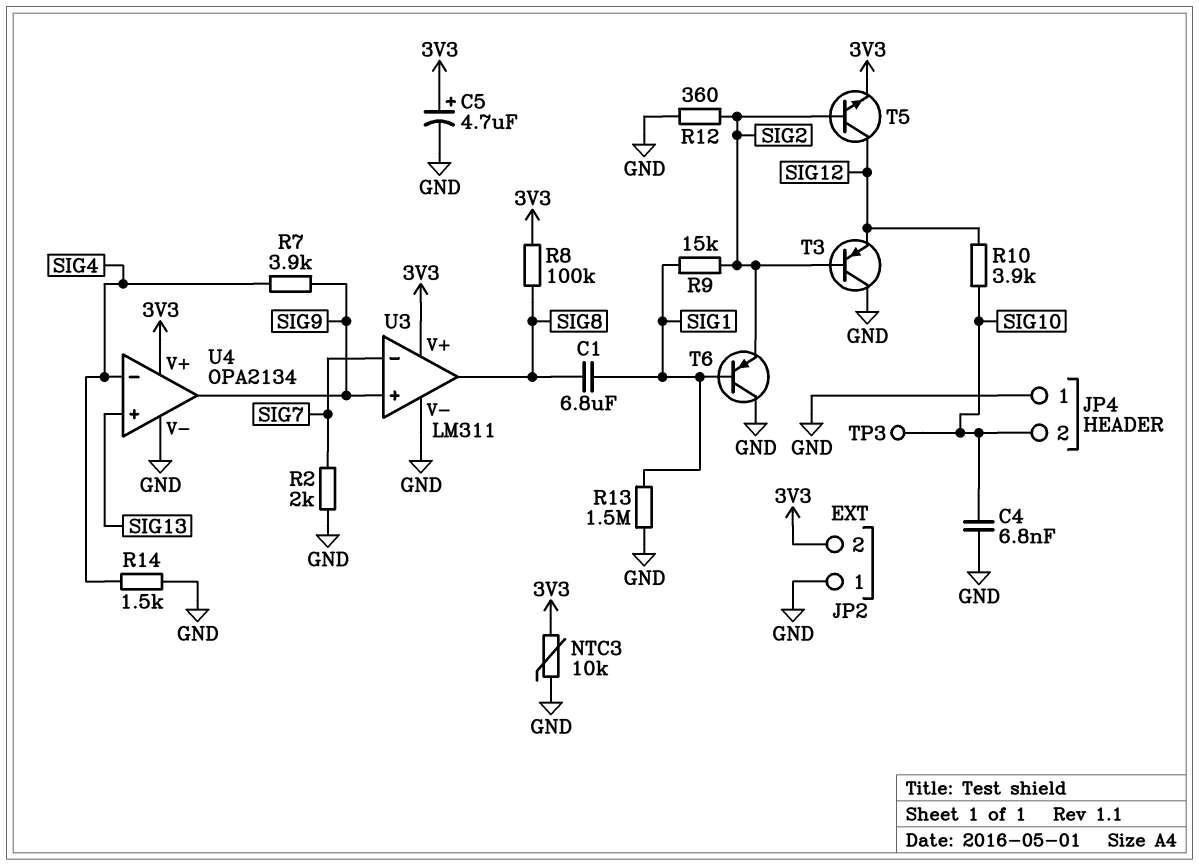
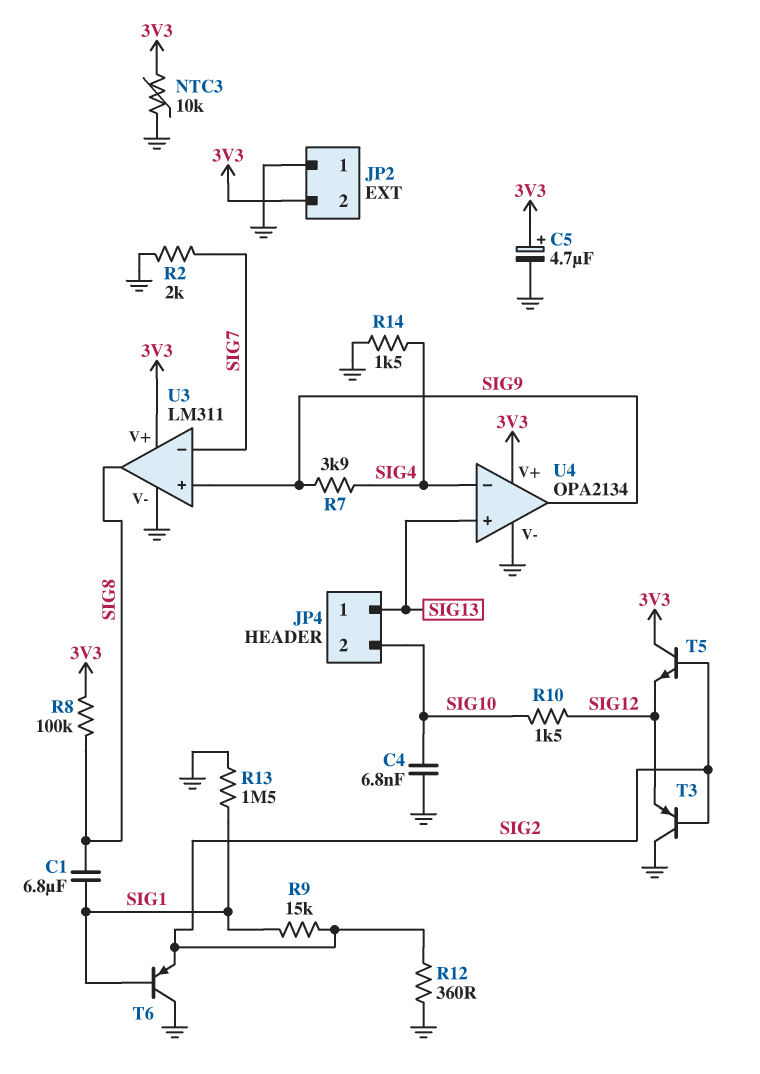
JP4 pin 1: GND -> SIG13
R10: 3.9k (SIG10, SIG12) -> 1.5k (SIG10, SIG12)
T5: NPN (B SIG2, C SIG12, E 3V3) -> NPN (B SIG2, C 3V3, E SIG12)
TP3: test point (SIG10) -> none

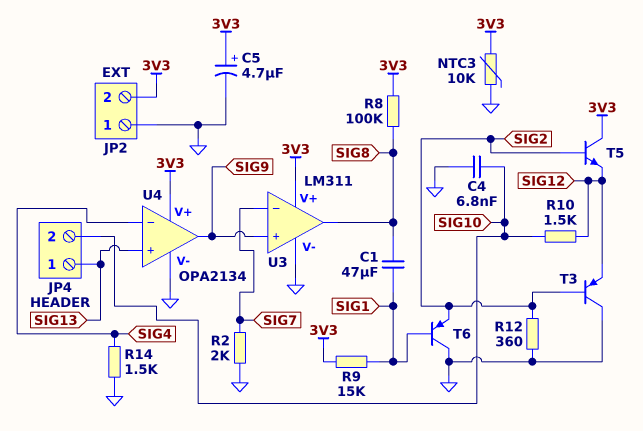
C1: 6.8uF (SIG1, SIG8) -> 47uF (SIG1, SIG8)
R7: 3.9k (SIG4, SIG9) -> none
R9: 15k (SIG1, SIG2) -> 15k (3V3, SIG1)
R13: 1.5M (GND, SIG1) -> none

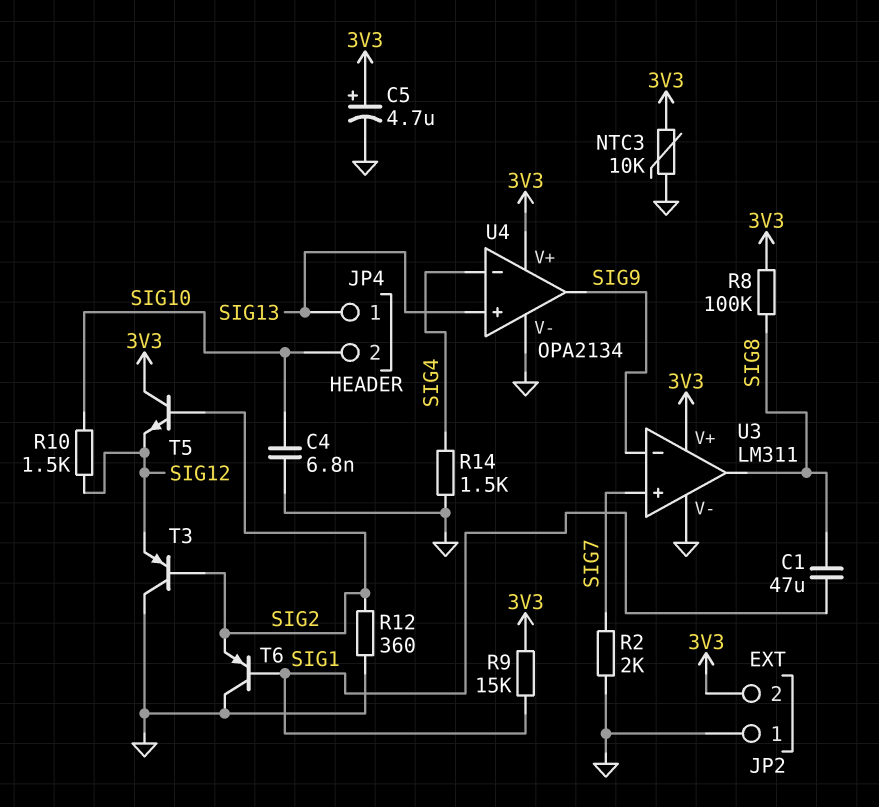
U3 pin in+: SIG9 -> SIG7
U3 pin in-: SIG7 -> SIG9

